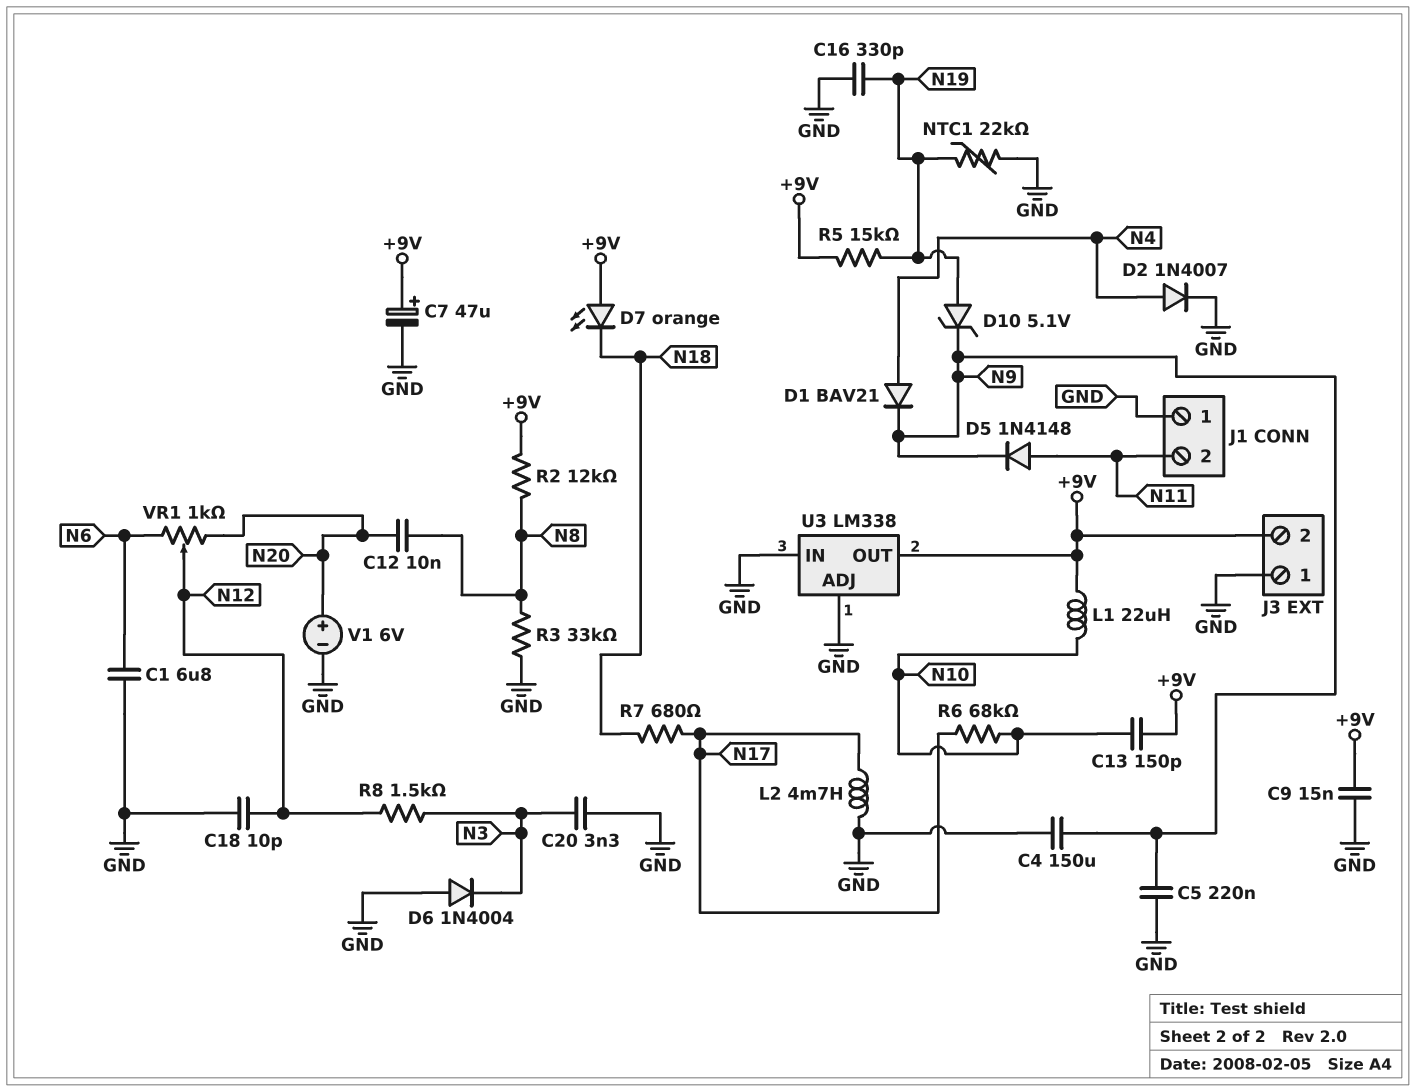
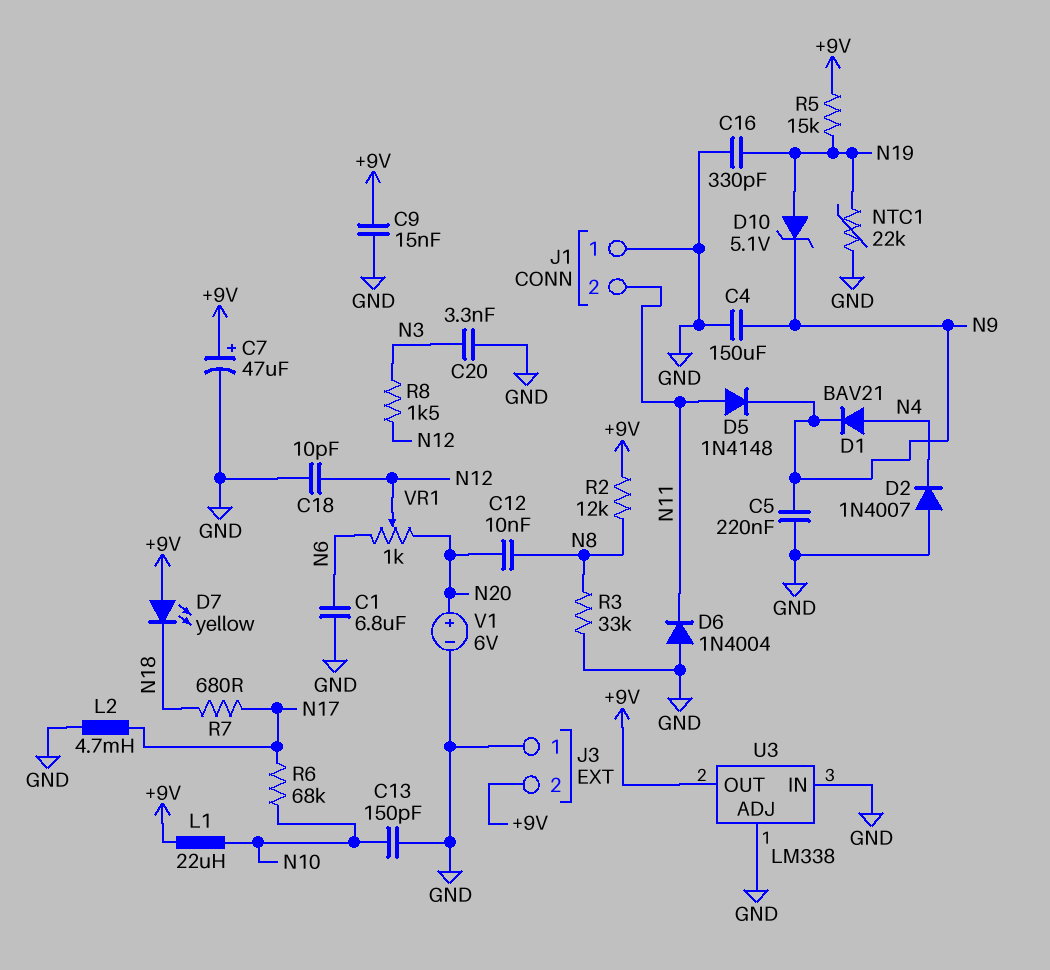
C13: 150pF (+9V, N10) -> 150pF (GND, N10)
D2: diode 1N4007 (A N4, K GND) -> diode 1N4007 (A GND, K N4)
D6: diode 1N4004 (A GND, K N3) -> diode 1N4004 (A GND, K N11)
D7: LED orange (A +9V, K N18) -> LED yellow (A +9V, K N18)

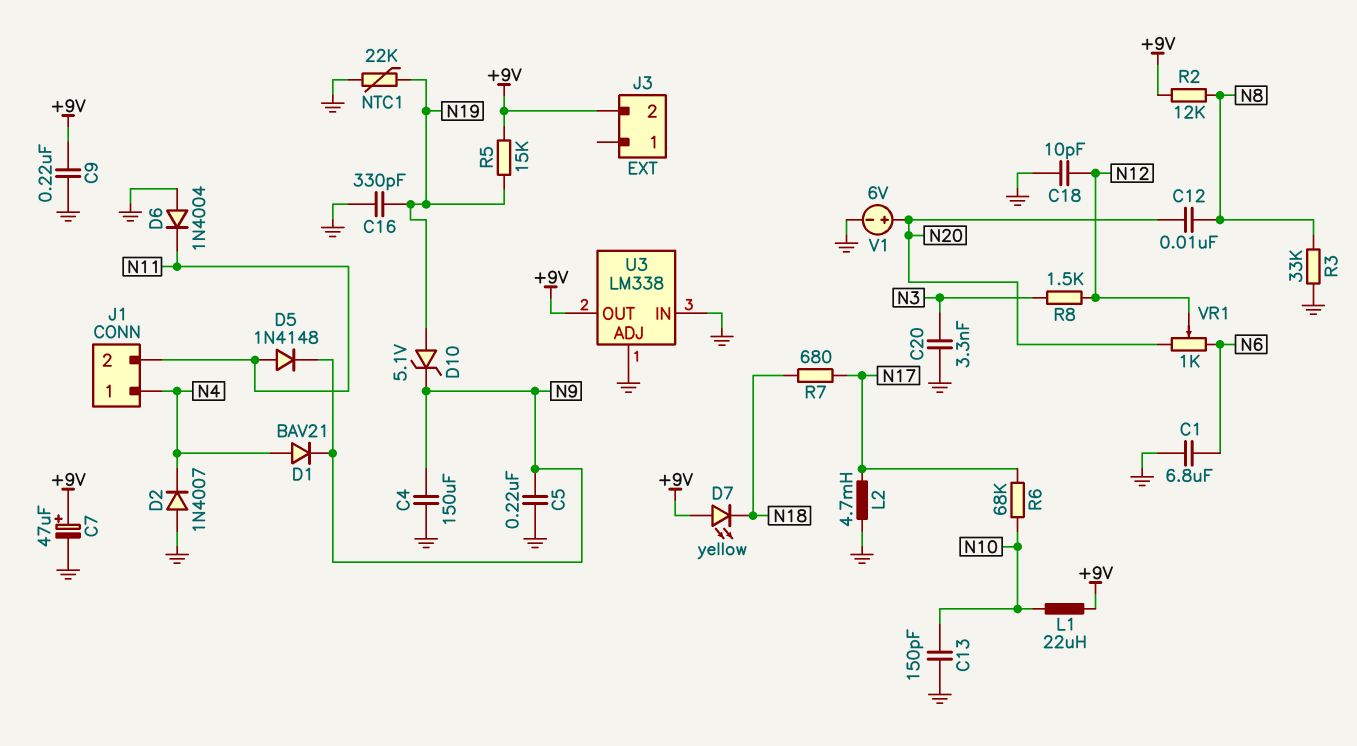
C9: 15nF (+9V, GND) -> 220nF (+9V, GND)
J1 pin 1: GND -> N4
J3 pin 1: GND -> none

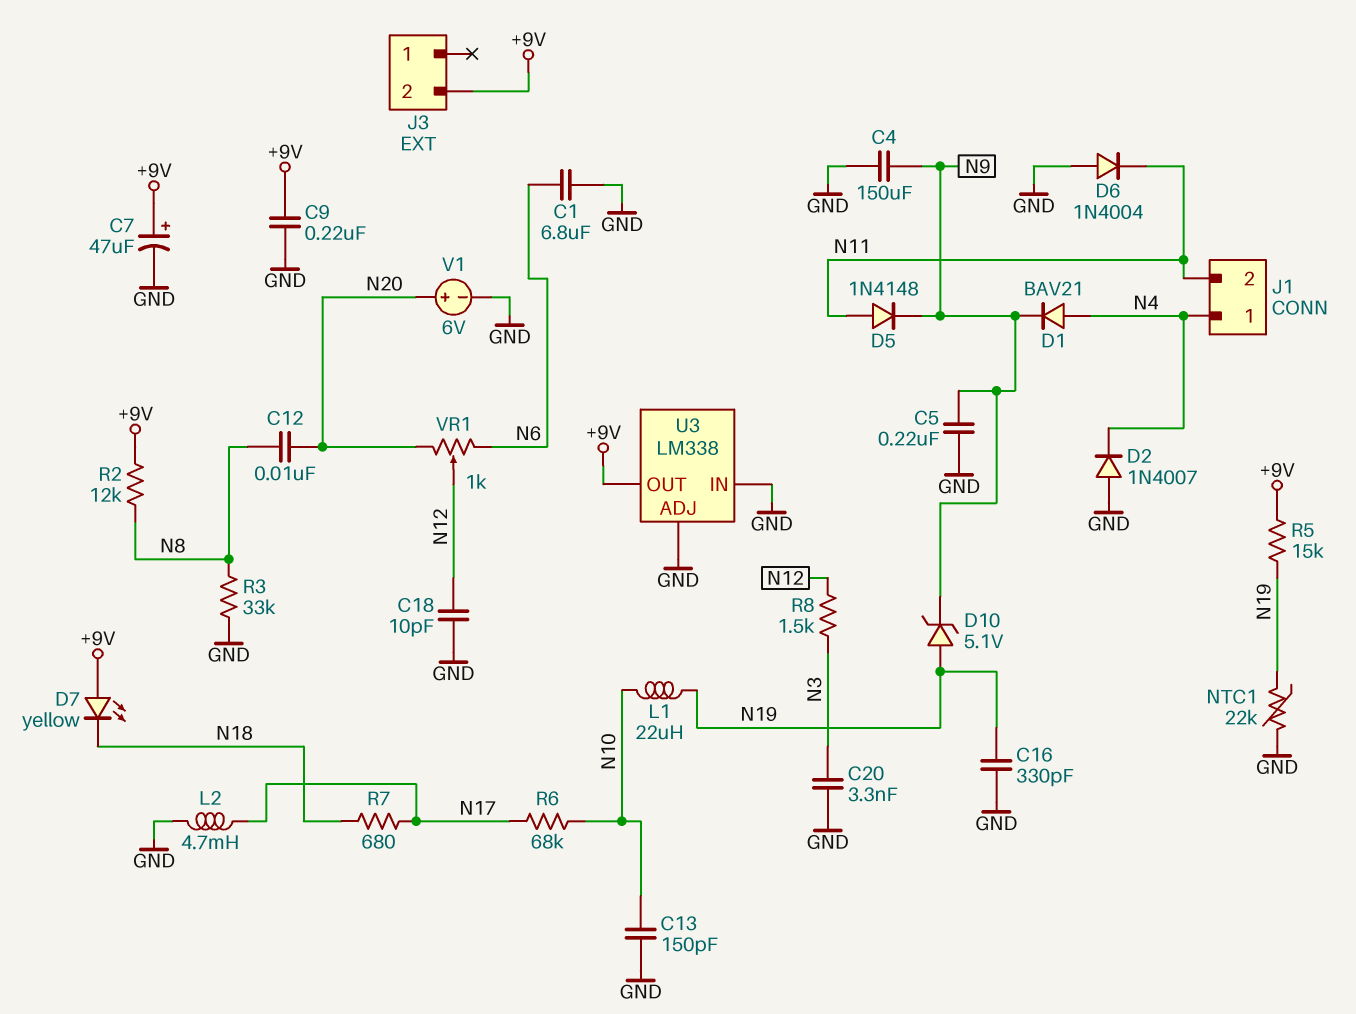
L1: 22uH (+9V, N10) -> 22uH (N10, N19)

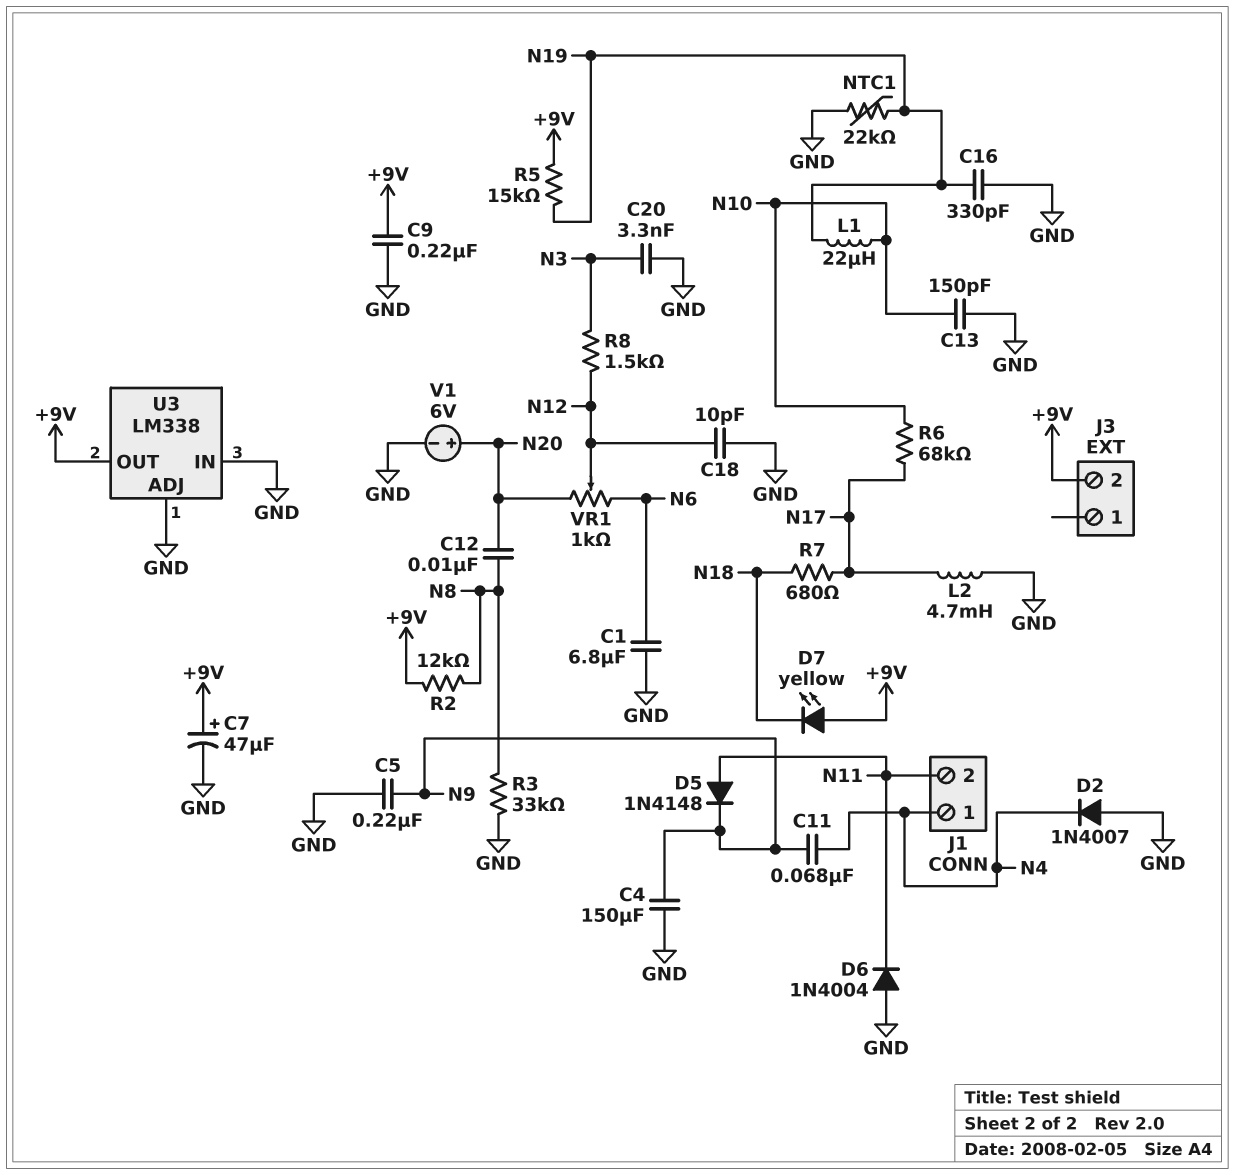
C11: none -> 68nF (N4, N9)
D1: diode BAV21 (A N4, K N9) -> none
D10: zener 5.1V (A N19, K N9) -> none

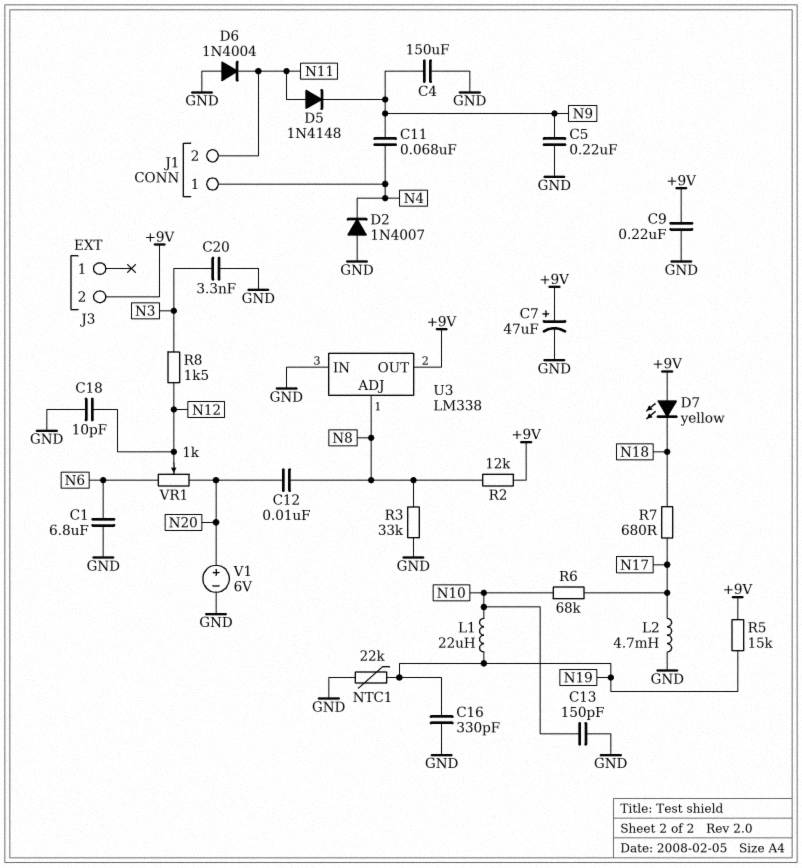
U3 pin ADJ: GND -> N8

